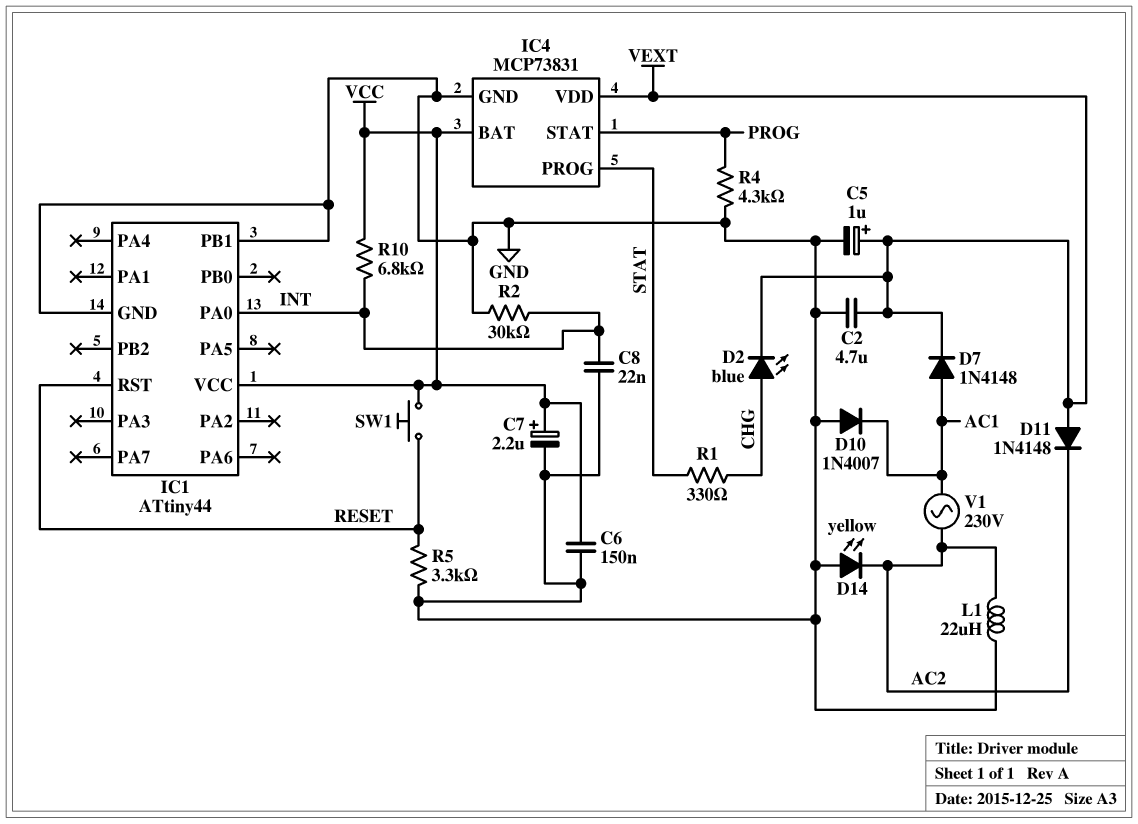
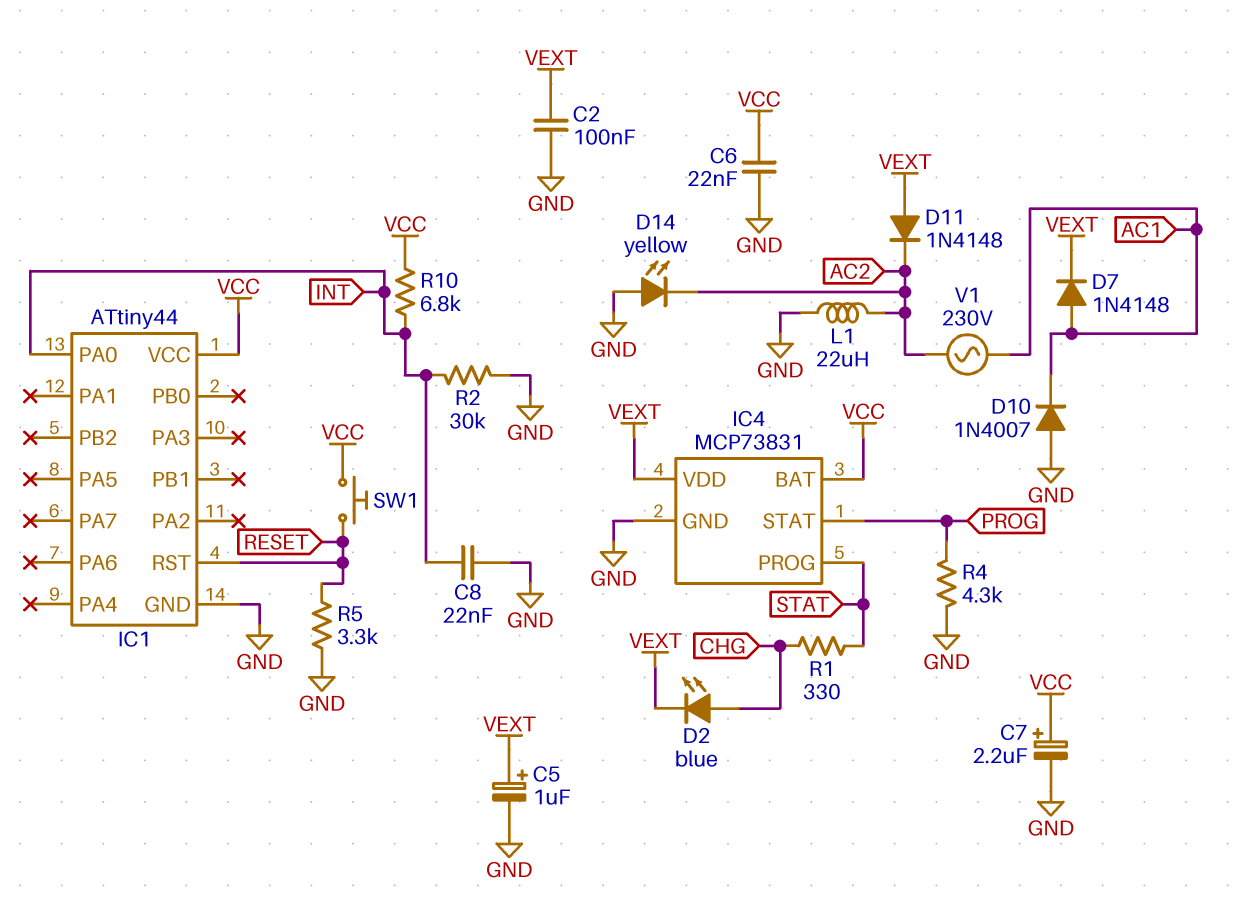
C2: 4.7uF (GND, VEXT) -> 100nF (GND, VEXT)
C6: 150nF (GND, VCC) -> 22nF (GND, VCC)
IC1 pin PB1: GND -> none

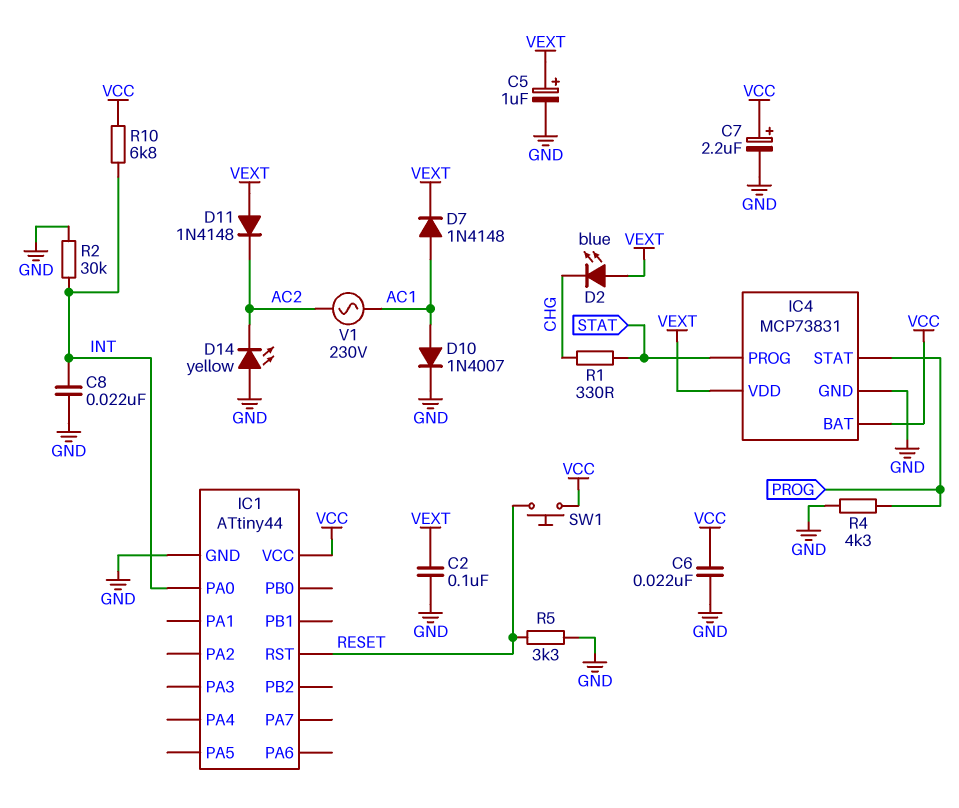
D2: LED blue (A CHG, K VEXT) -> LED blue (A VEXT, K CHG)
D10: diode 1N4007 (A GND, K AC1) -> diode 1N4007 (A AC1, K GND)
L1: 22uH (AC2, GND) -> none

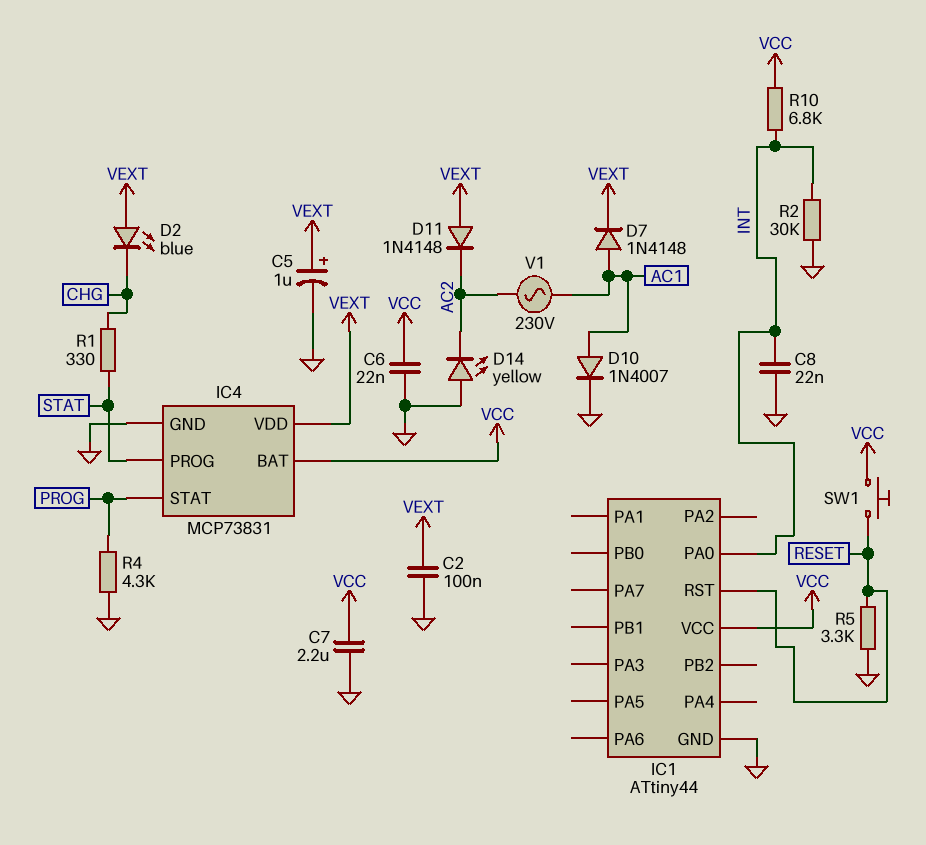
C7: 2.2uF (plus VCC, minus GND) -> 2.2uF (GND, VCC)

